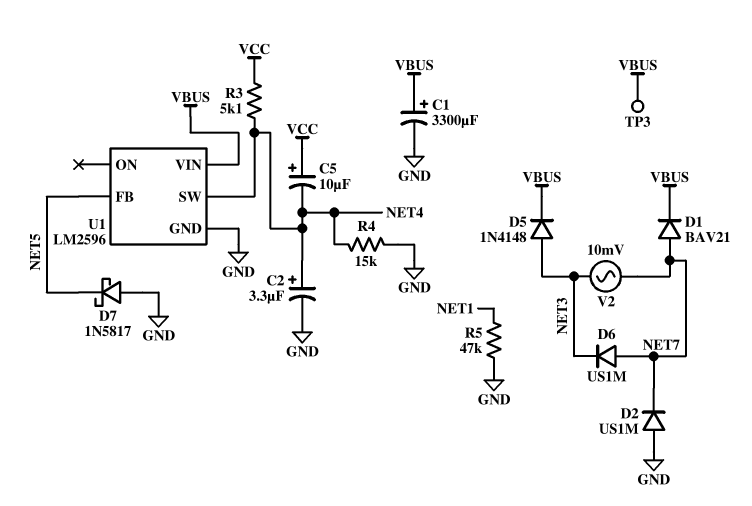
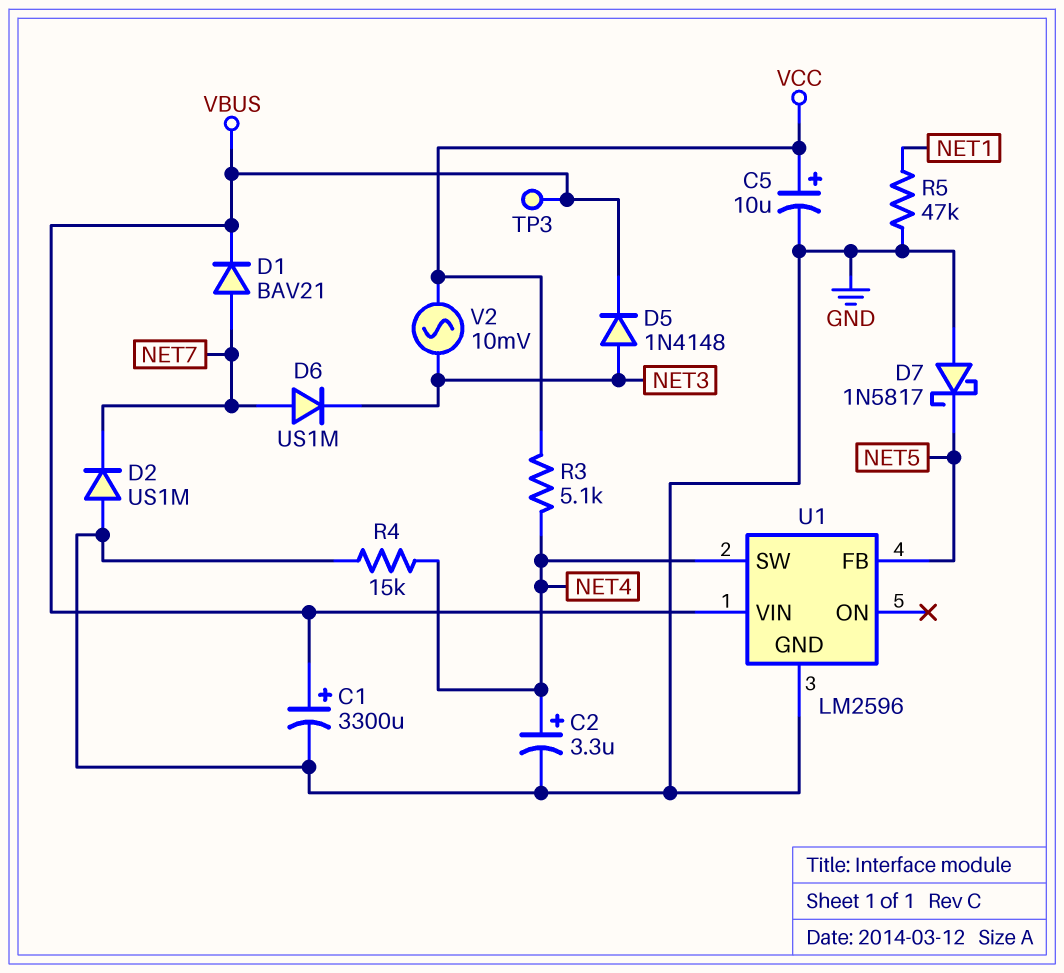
C5: 10uF (plus VCC, minus NET4) -> 10uF (plus VCC, minus GND)
V2: AC 10mV (NET3, NET7) -> AC 10mV (NET3, VCC)

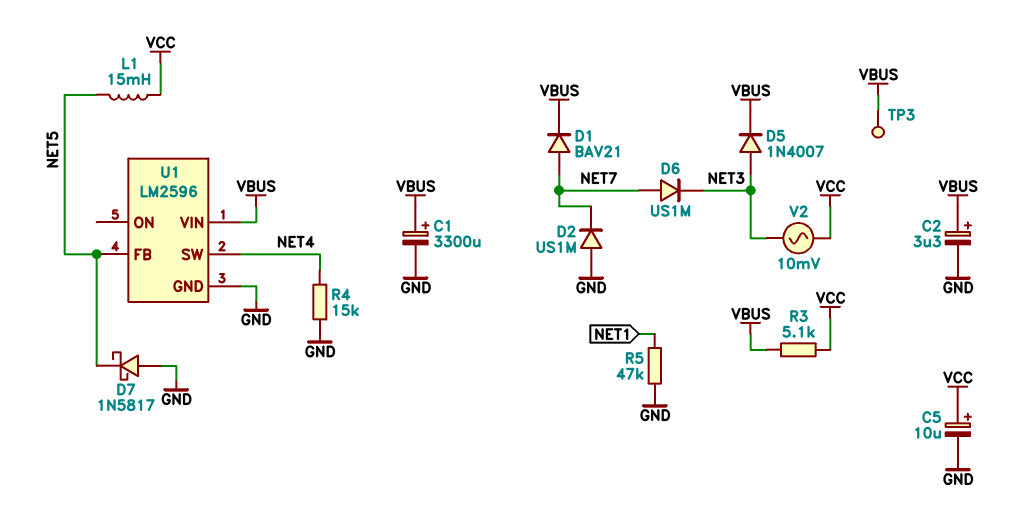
C2: 3.3uF (plus NET4, minus GND) -> 3.3uF (plus VBUS, minus GND)
D5: diode 1N4148 (A NET3, K VBUS) -> diode 1N4007 (A NET3, K VBUS)
L1: none -> 15mH (NET5, VCC)
R3: 5.1k (NET4, VCC) -> 5.1k (VBUS, VCC)

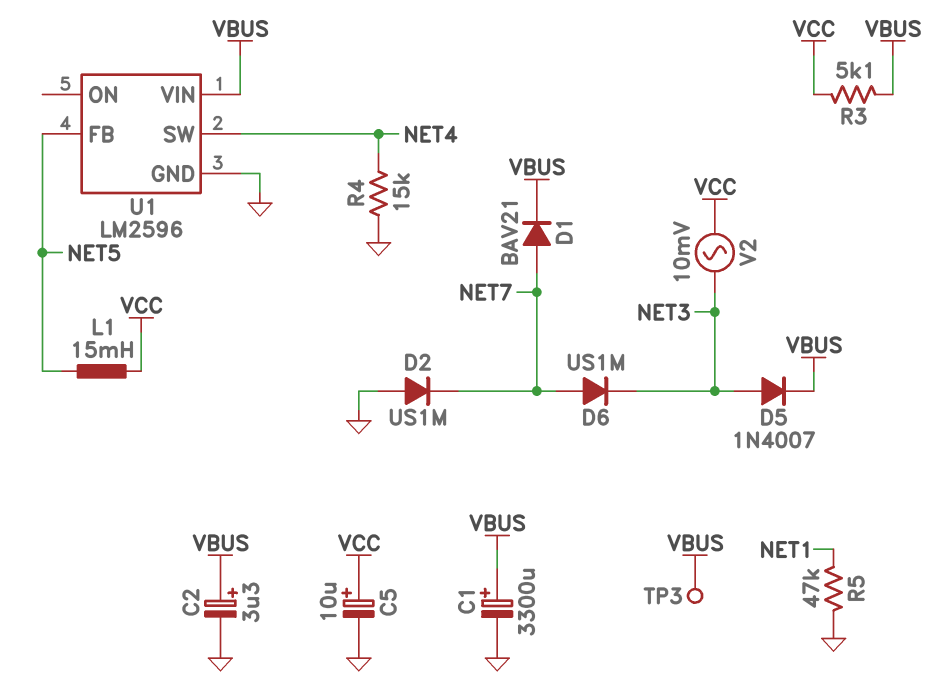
D7: schottky 1N5817 (A GND, K NET5) -> none

